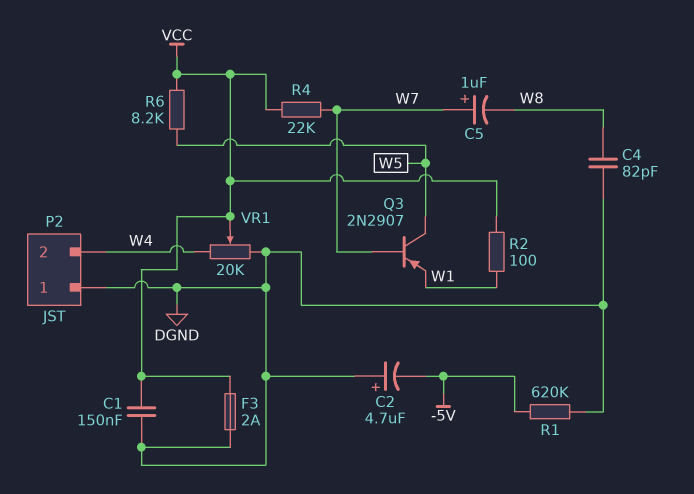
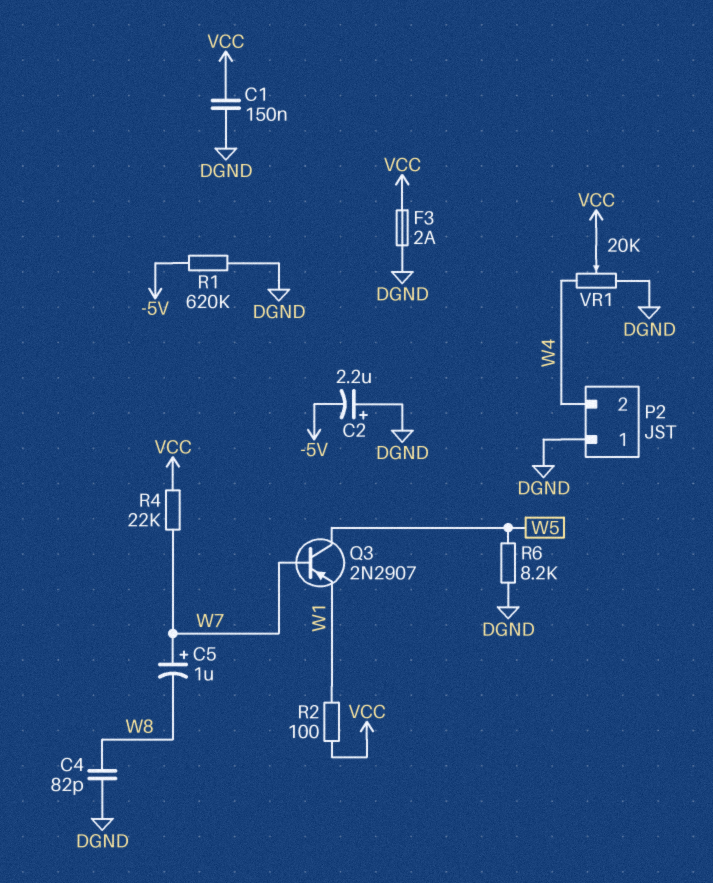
C2: 4.7uF (plus DGND, minus -5V) -> 2.2uF (plus DGND, minus -5V)
R6: 8.2k (VCC, W5) -> 8.2k (DGND, W5)

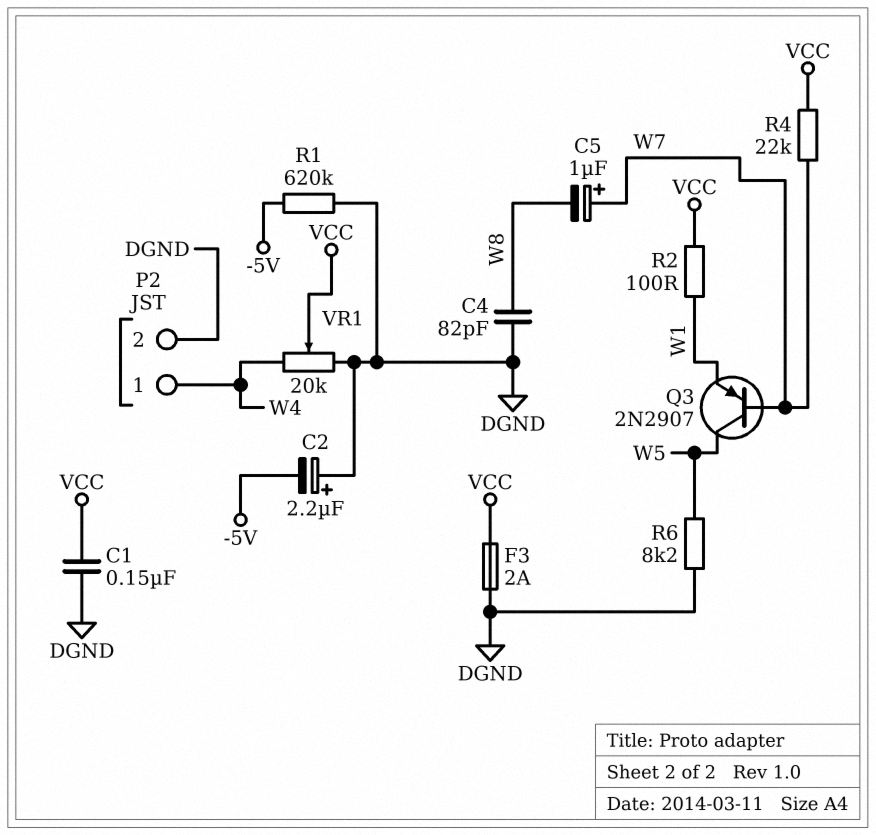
P2 pin 1: DGND -> W4
P2 pin 2: W4 -> DGND

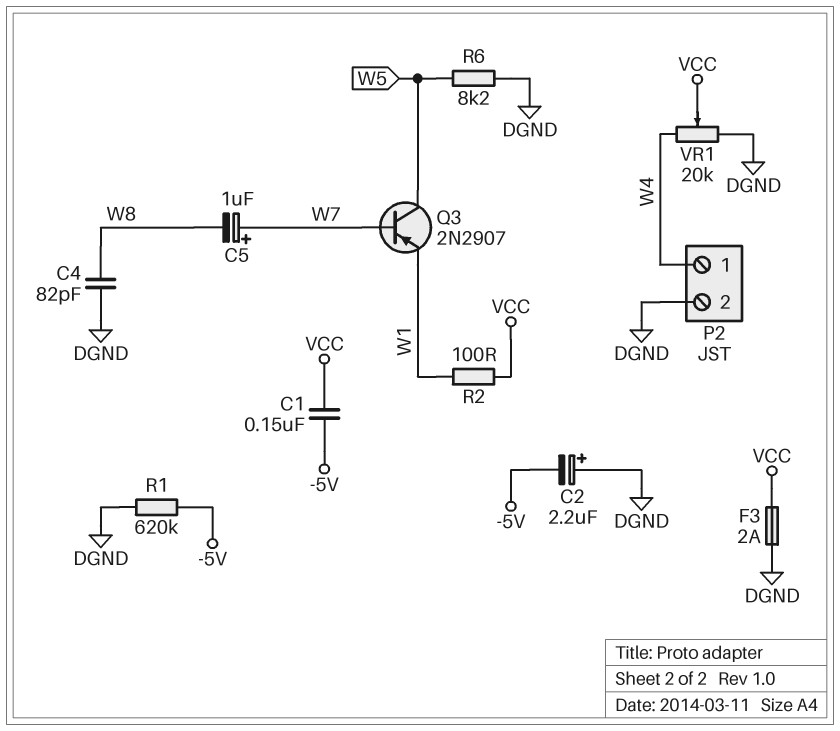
C1: 150nF (DGND, VCC) -> 150nF (-5V, VCC)
R4: 22k (VCC, W7) -> none

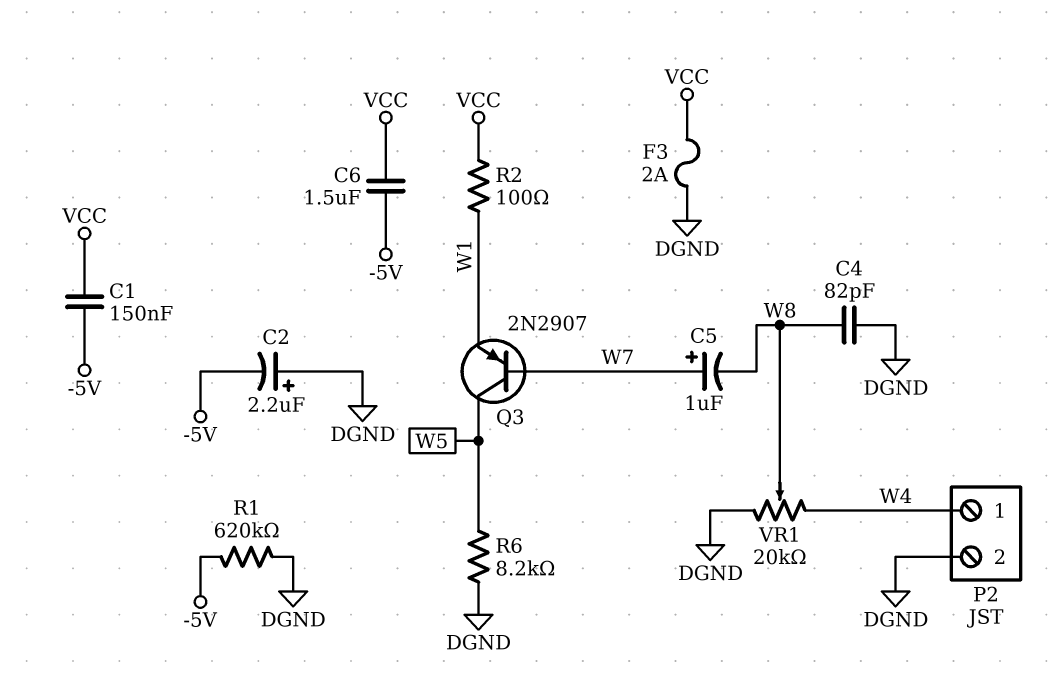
C6: none -> 1.5uF (-5V, VCC)
VR1: 20k (DGND, W4, wiper VCC) -> 20k (DGND, W4, wiper W8)

